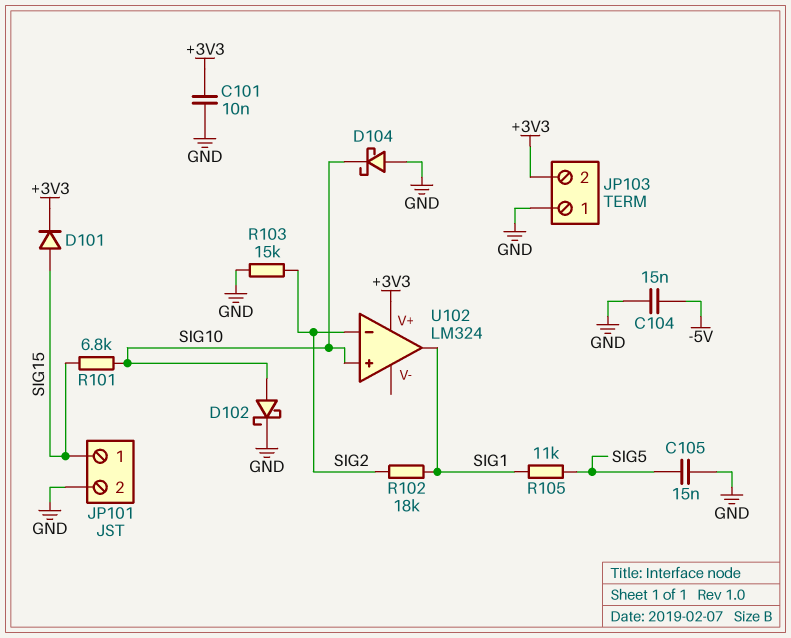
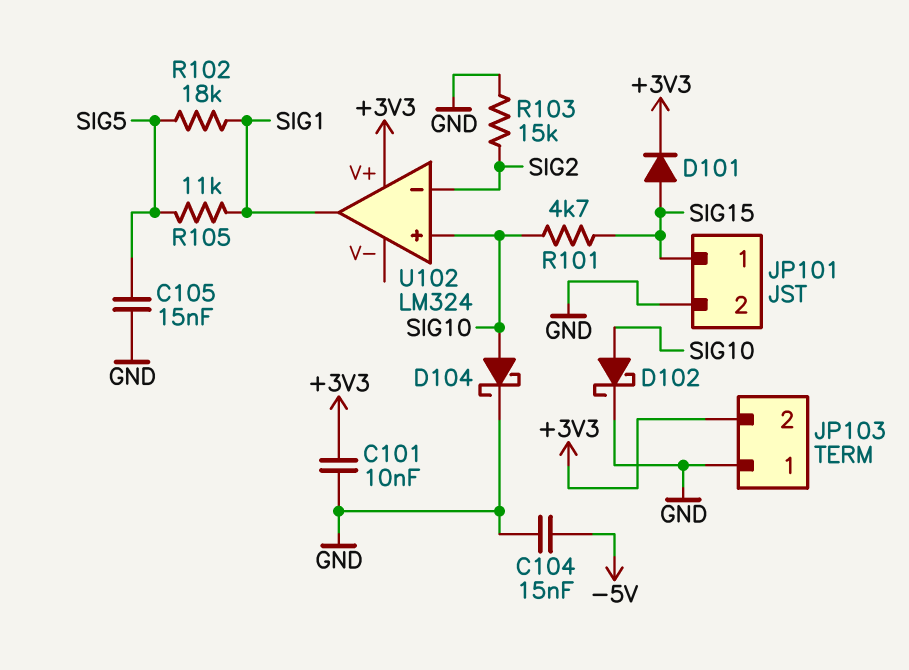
D104: schottky (A GND, K SIG10) -> schottky (A SIG10, K GND)
R101: 6.8k (SIG10, SIG15) -> 4.7k (SIG10, SIG15)
R102: 18k (SIG1, SIG2) -> 18k (SIG1, SIG5)

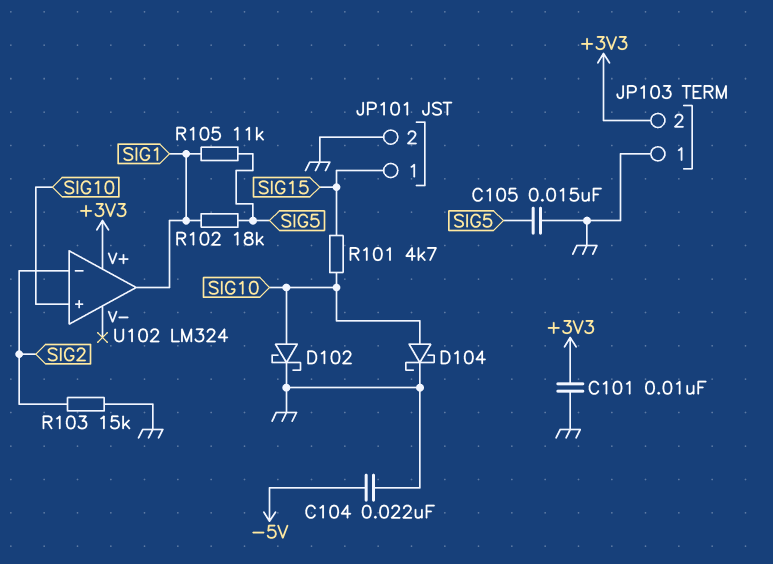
C104: 15nF (-5V, GND) -> 22nF (-5V, GND)
D101: diode (A SIG15, K +3V3) -> none

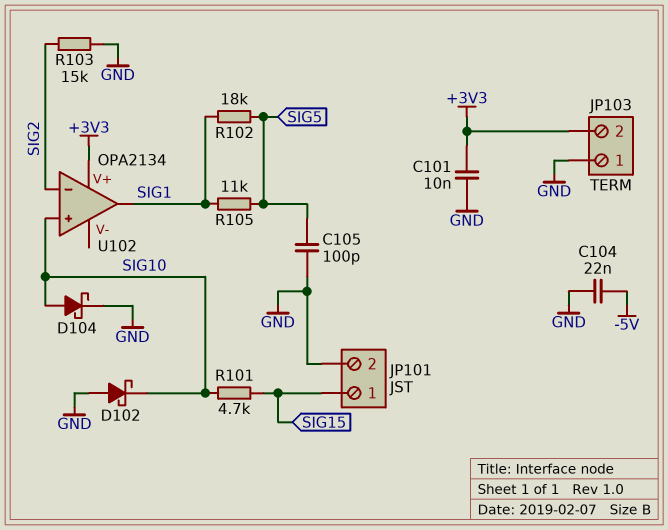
C105: 15nF (GND, SIG5) -> 100pF (GND, SIG5)
D102: schottky (A SIG10, K GND) -> schottky (A GND, K SIG10)
U102: LM324 -> OPA2134

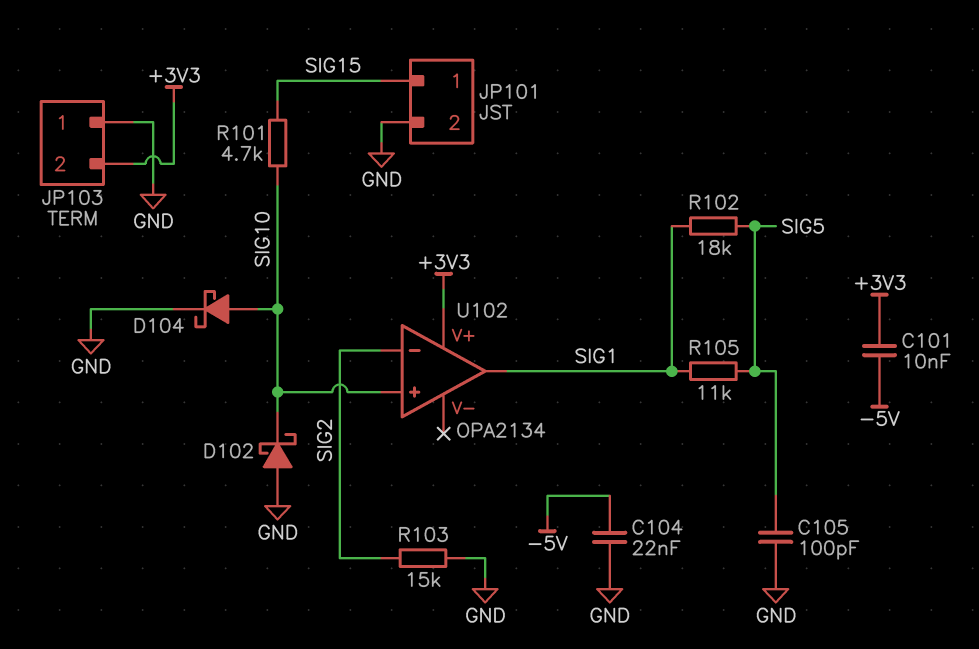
C101: 10nF (+3V3, GND) -> 10nF (+3V3, -5V)

